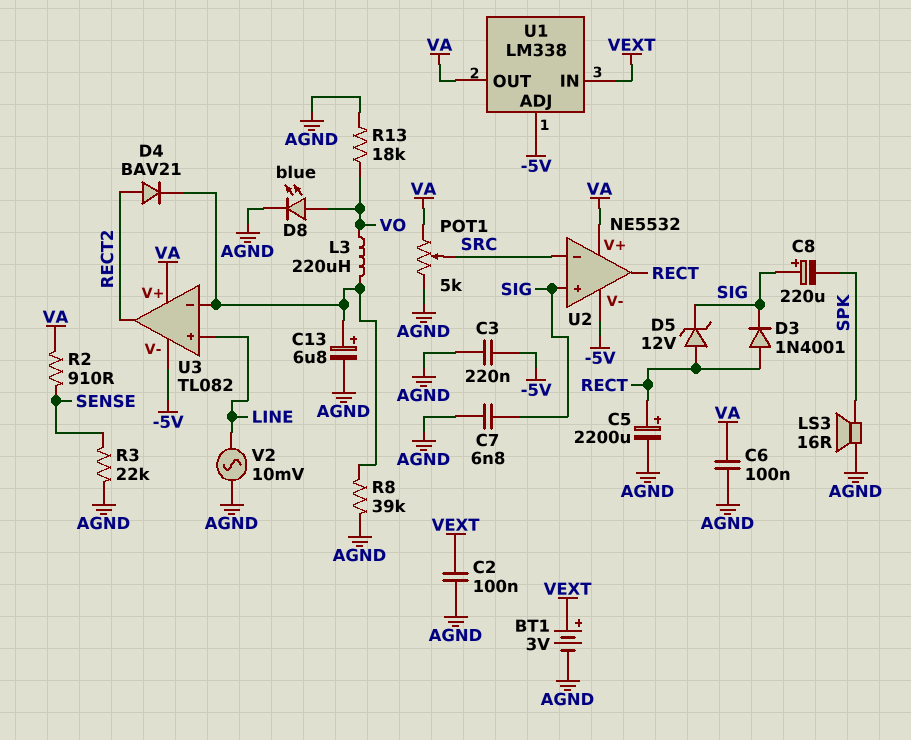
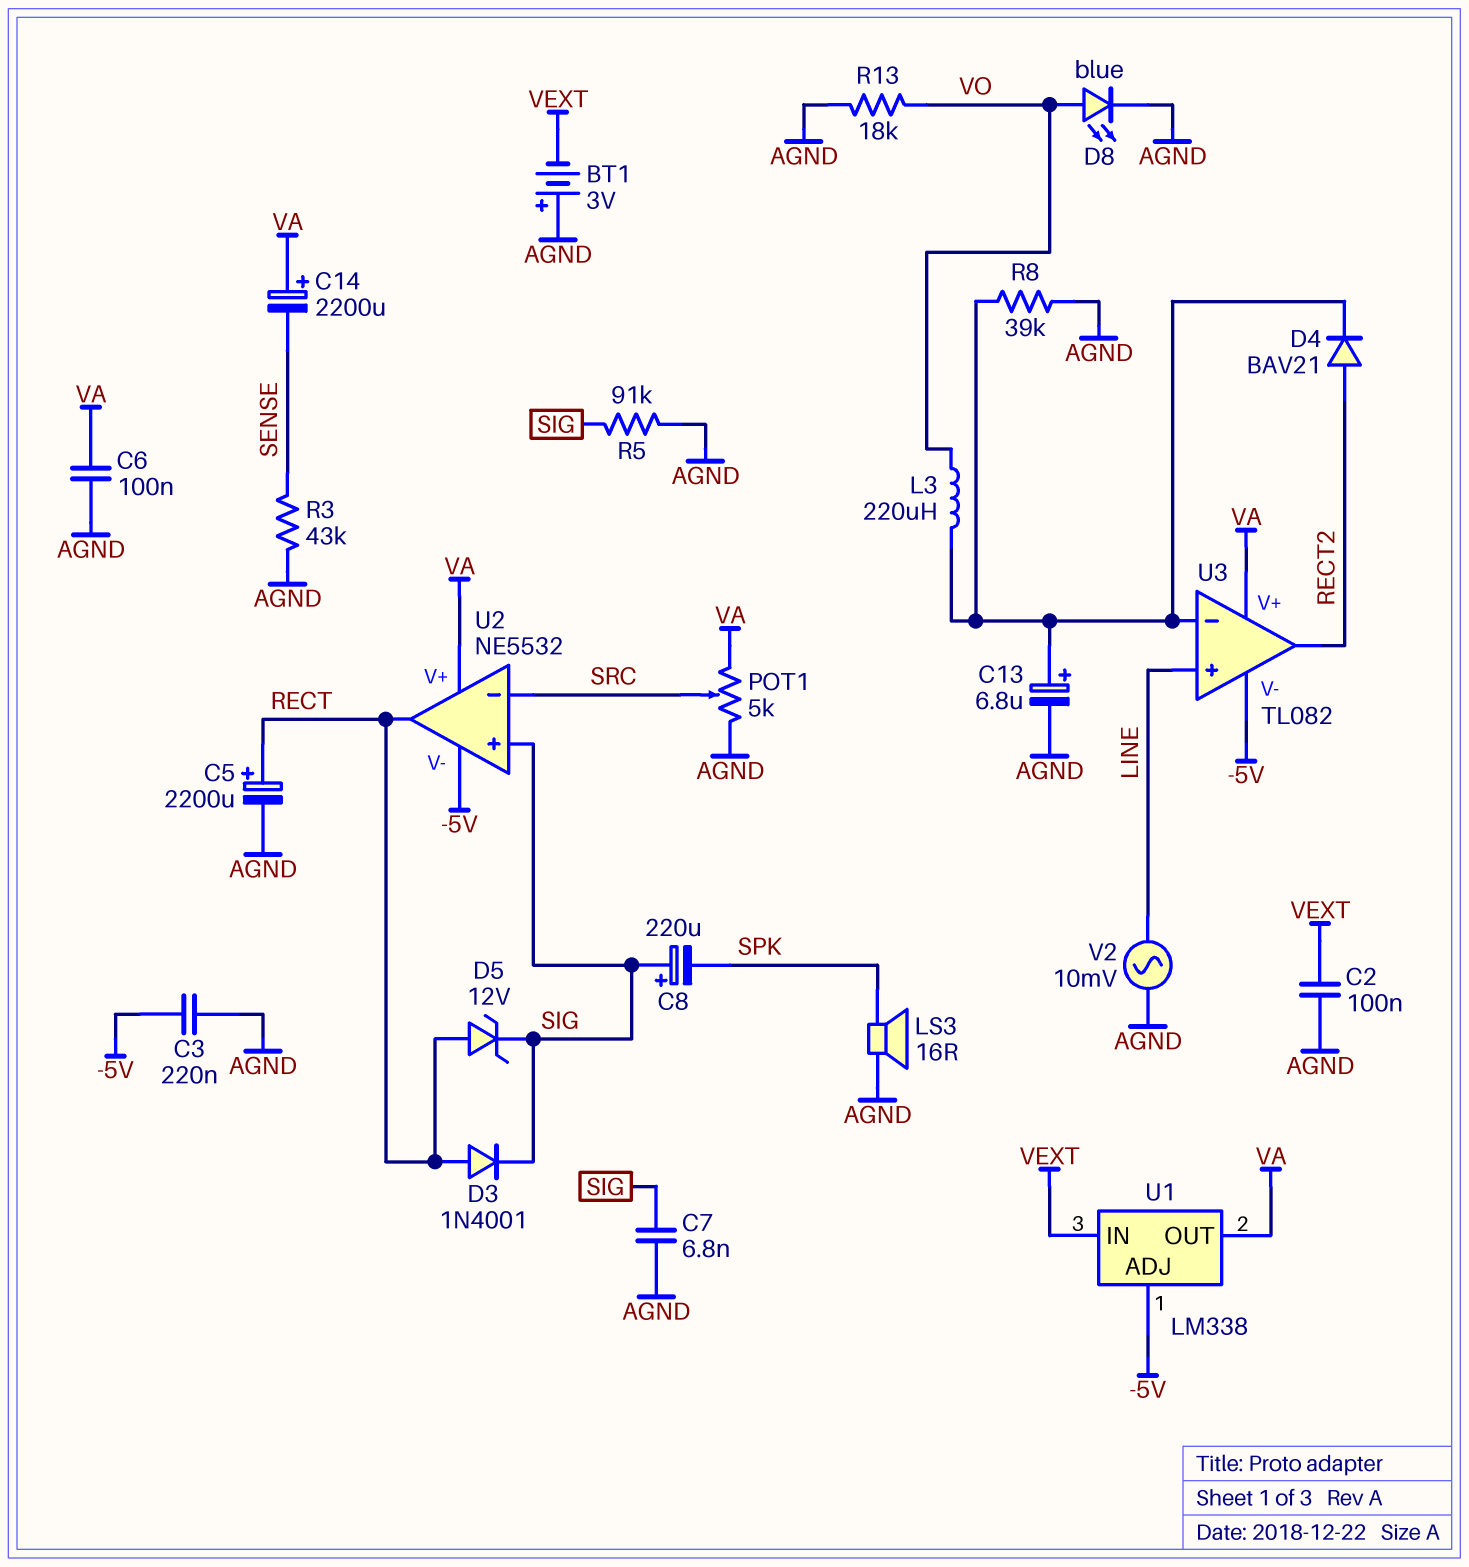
BT1: 3V (plus VEXT, minus AGND) -> 3V (plus AGND, minus VEXT)
C14: none -> 2200uF (plus VA, minus SENSE)
R2: 910 (SENSE, VA) -> none
R3: 22k (AGND, SENSE) -> 43k (AGND, SENSE)
R5: none -> 91k (AGND, SIG)

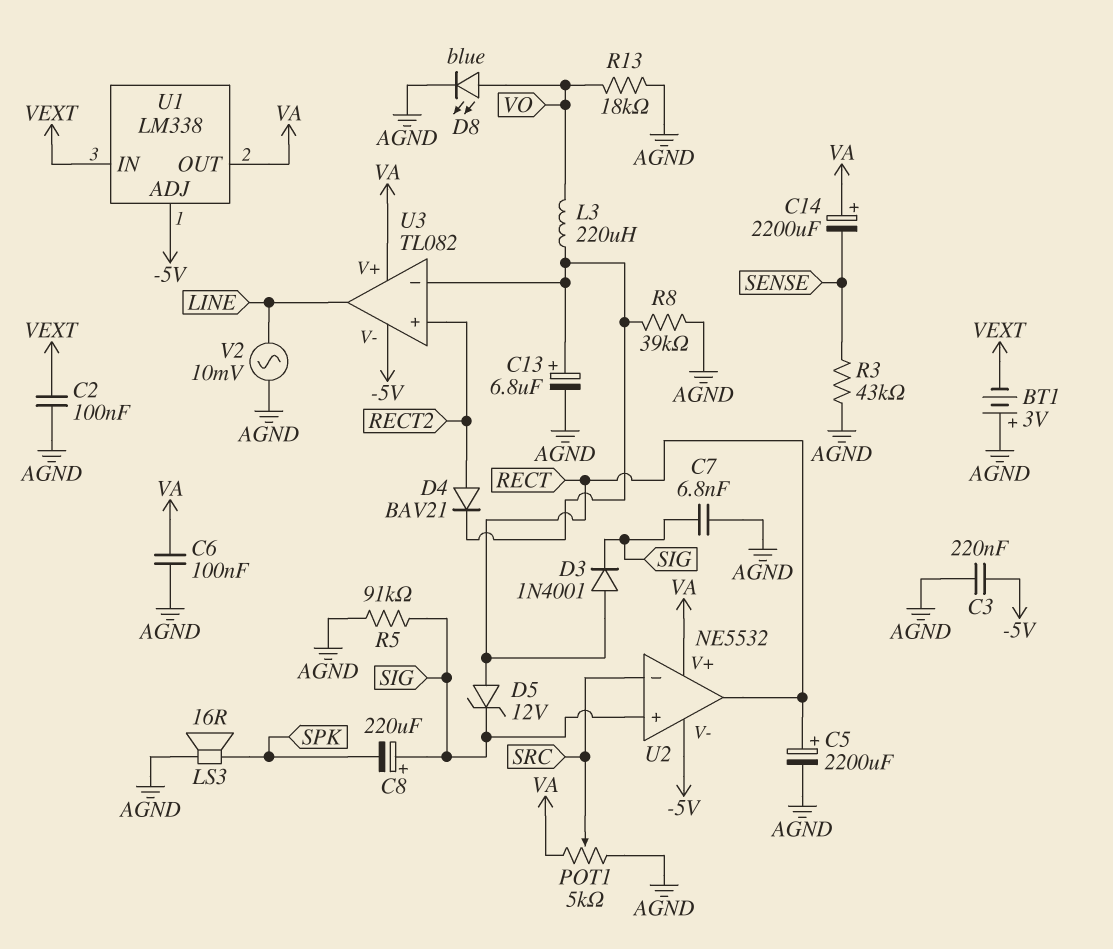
U3 pin in+: LINE -> RECT2
U3 pin out: RECT2 -> LINE

